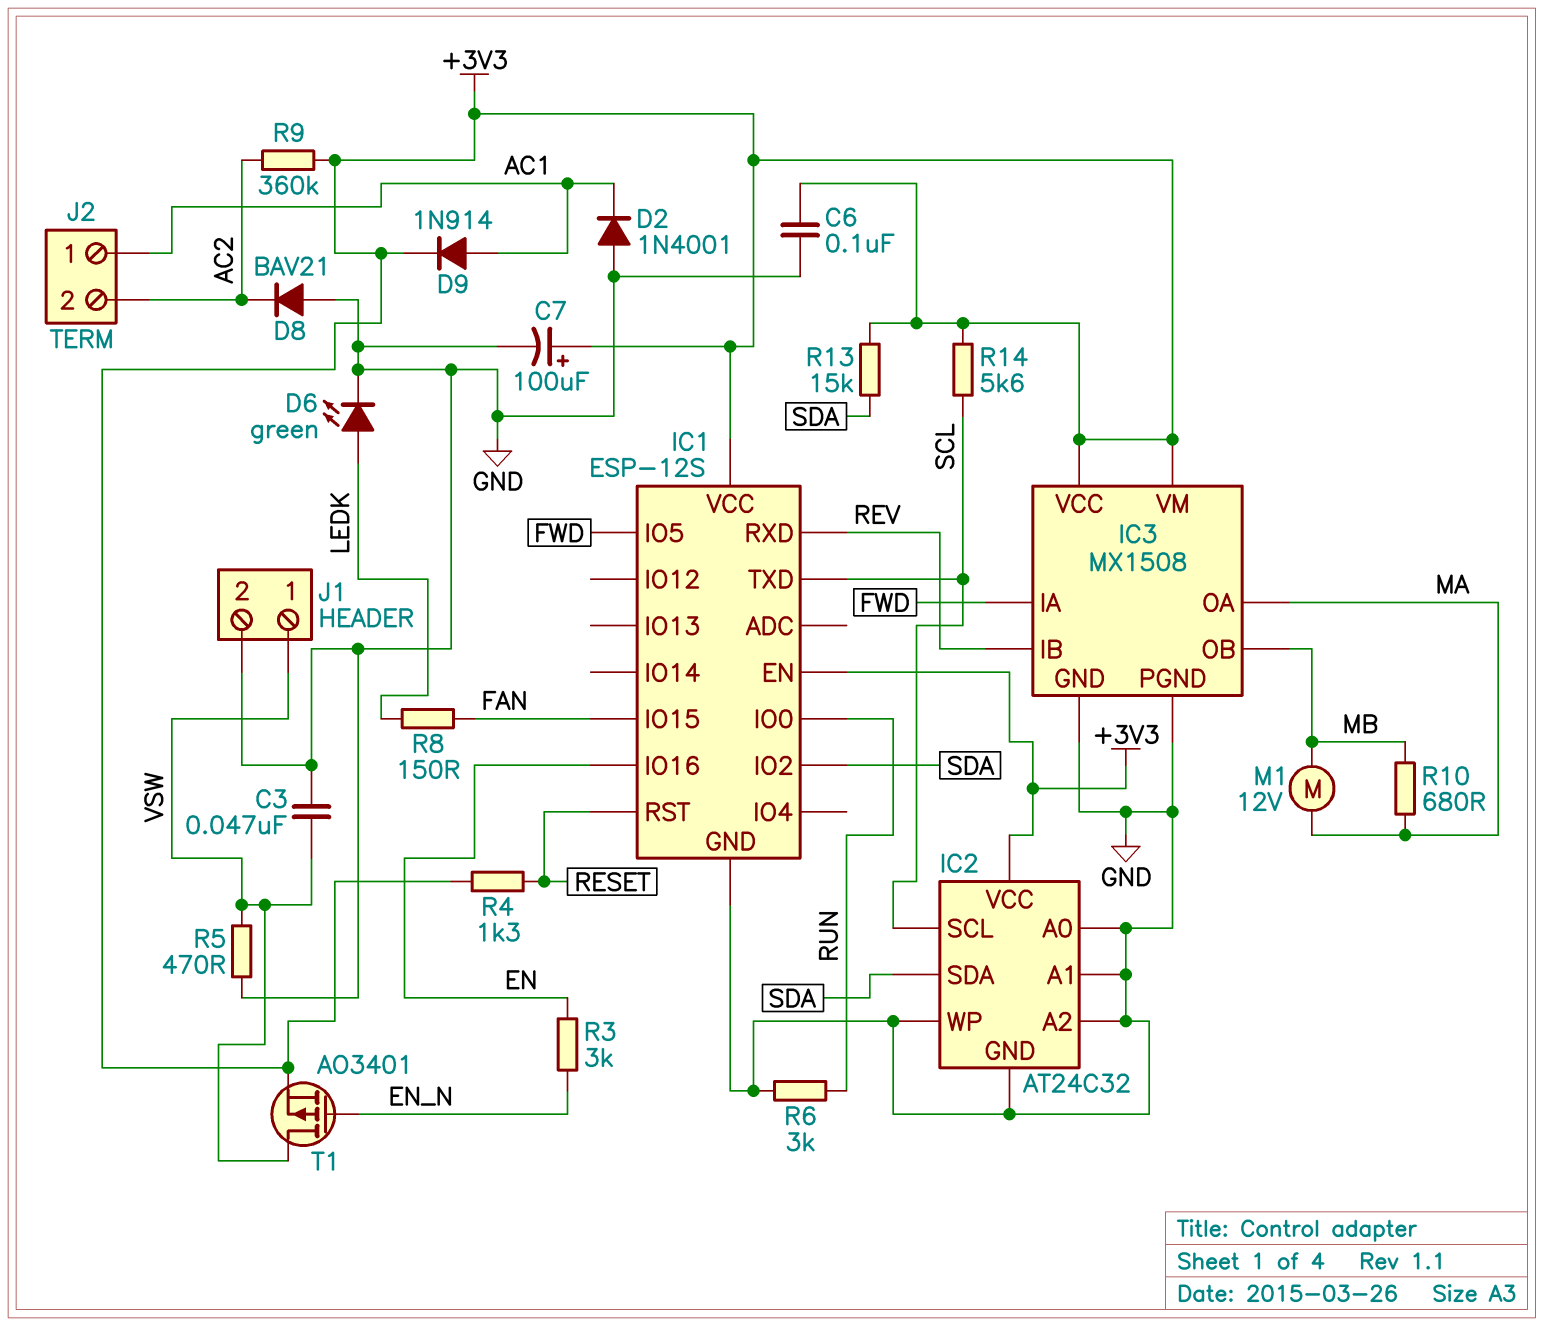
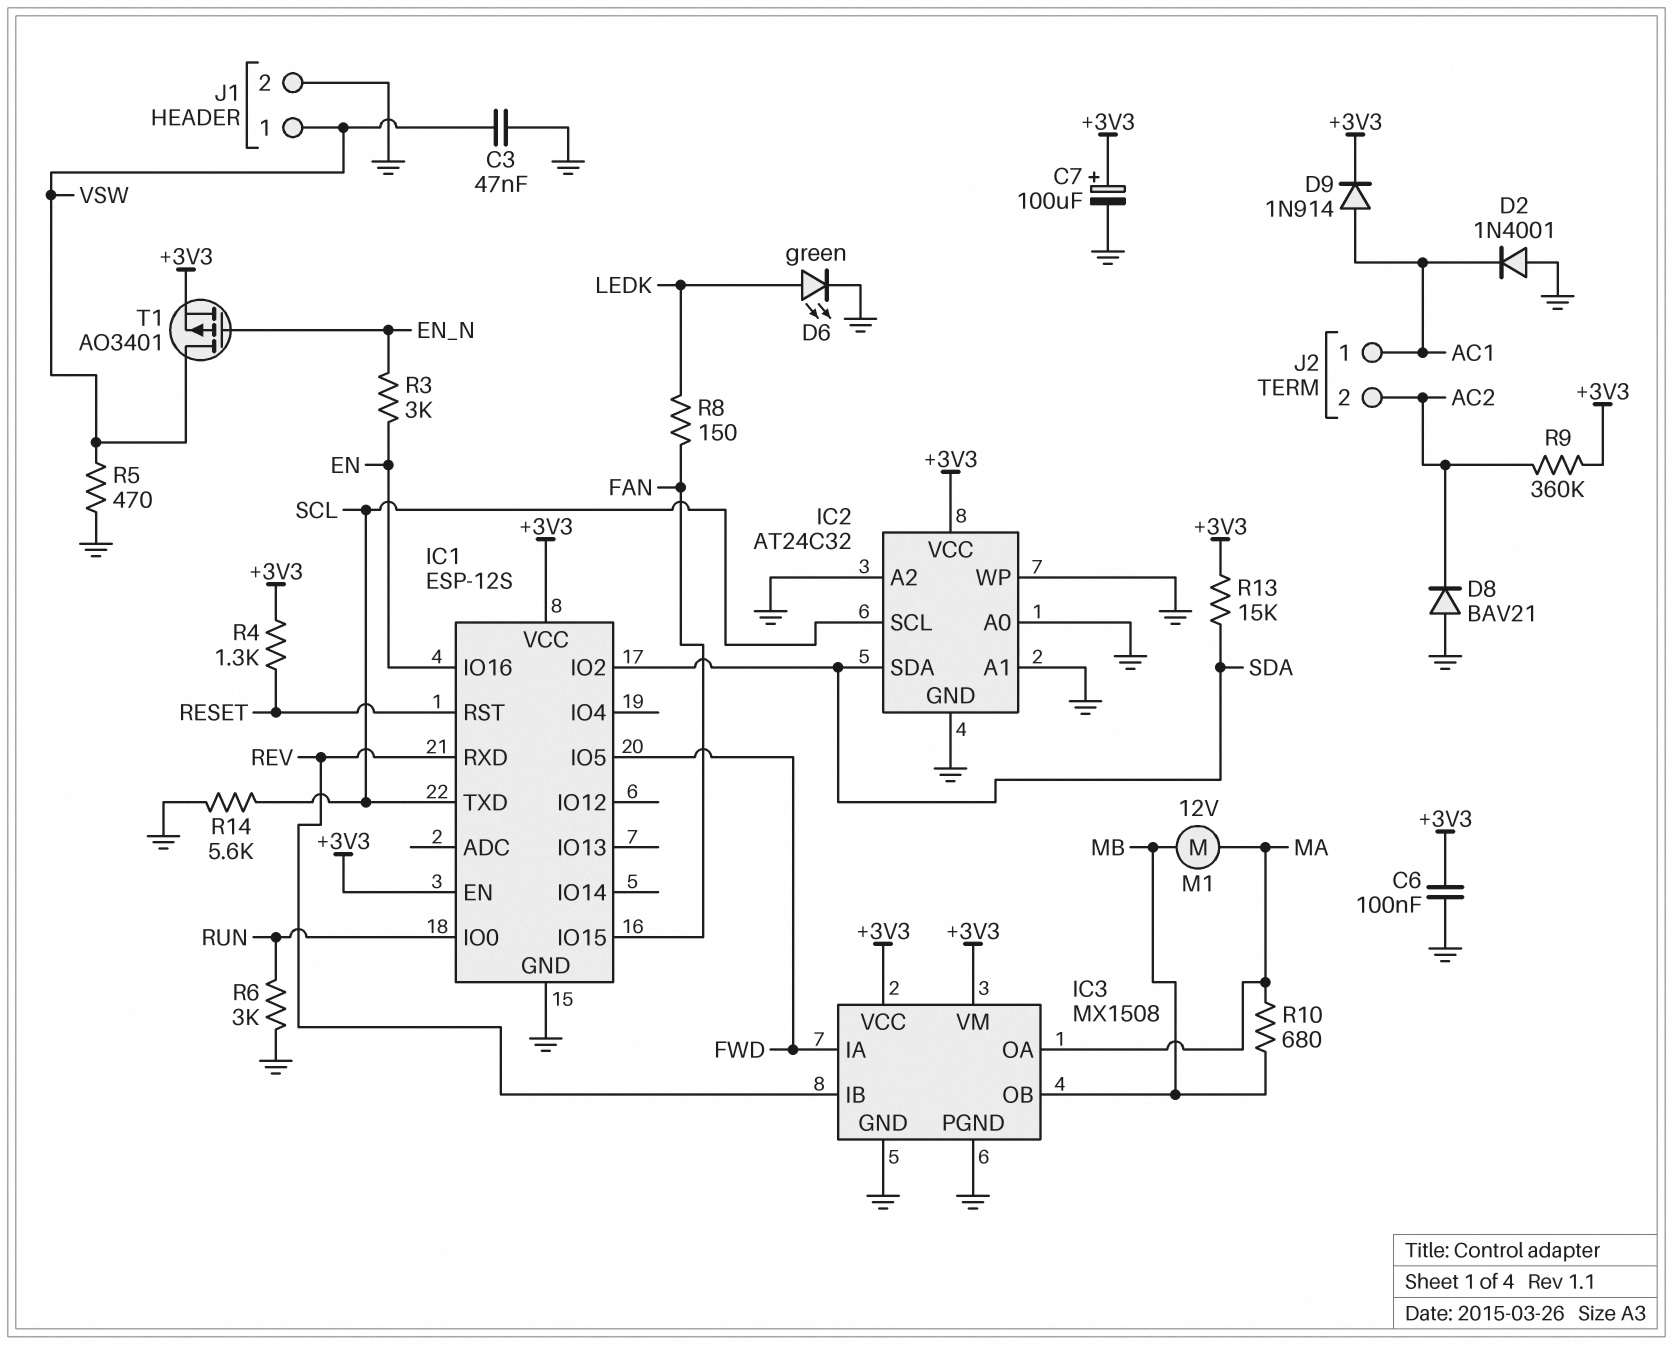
R14: 5.6k (+3V3, SCL) -> 5.6k (GND, SCL)

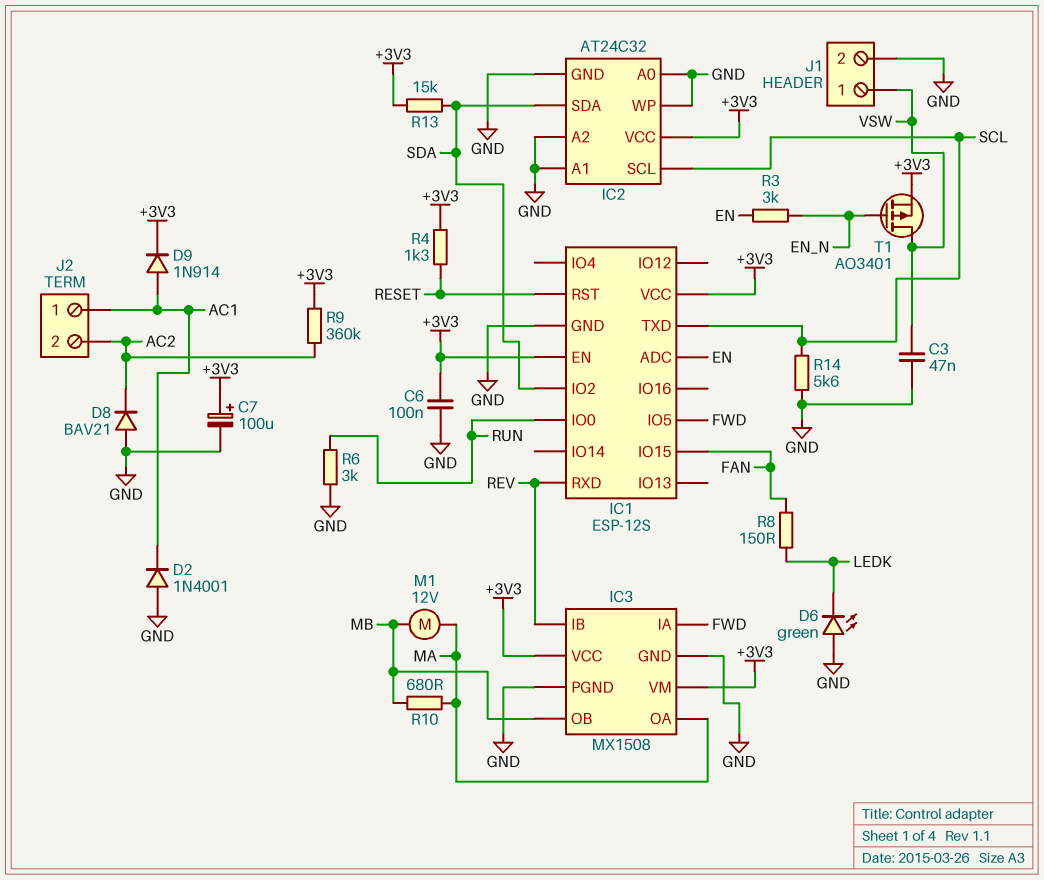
D6: LED green (A LEDK, K GND) -> LED green (A GND, K LEDK)
IC1 pin ADC: none -> EN
IC1 pin IO16: EN -> none
R5: 470 (GND, VSW) -> none

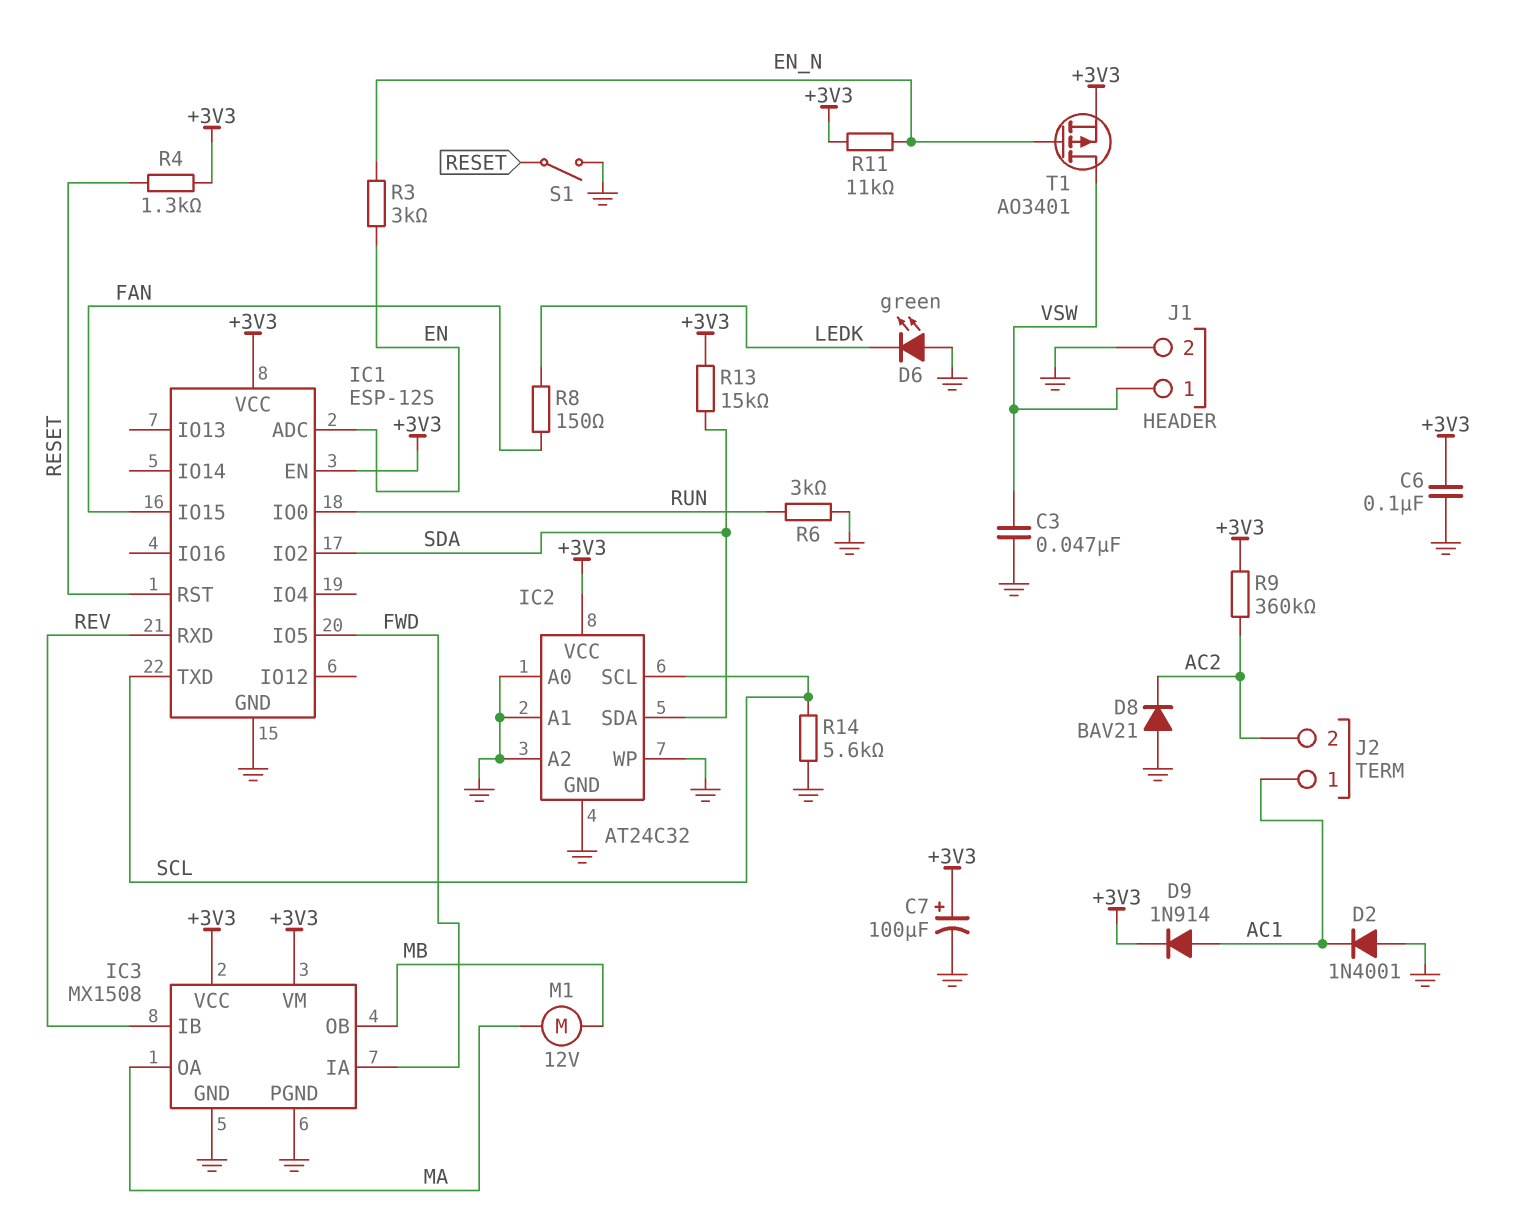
R10: 680 (MA, MB) -> none
R11: none -> 11k (+3V3, EN_N)
S1: none -> switch (GND, RESET)

